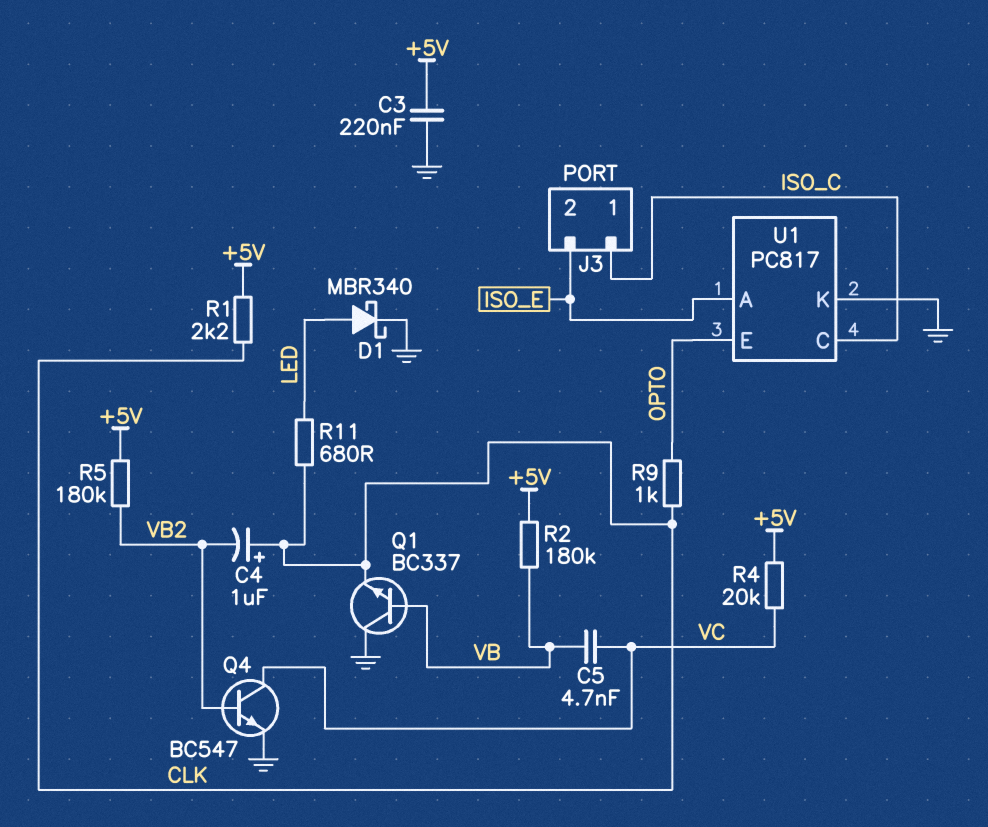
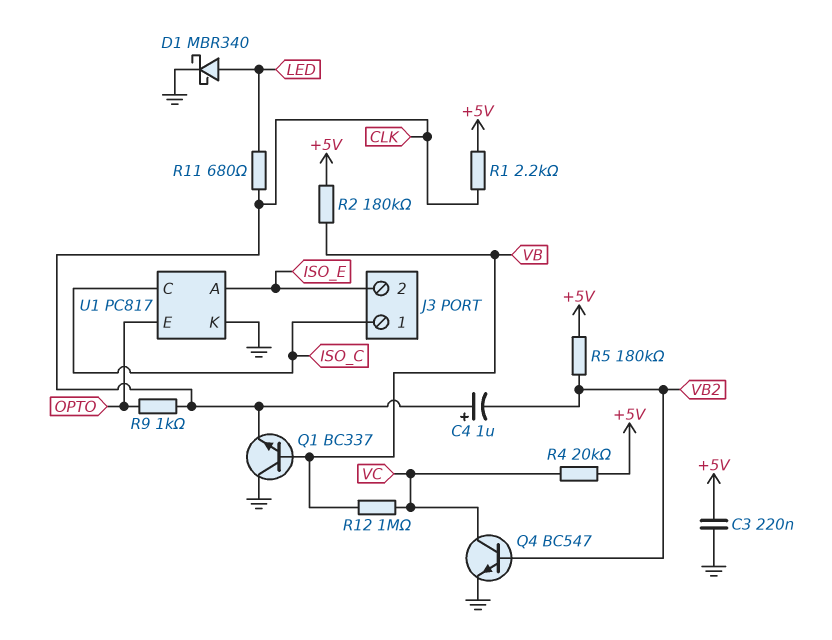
C5: 4.7nF (VB, VC) -> none
R12: none -> 1M (VB, VC)

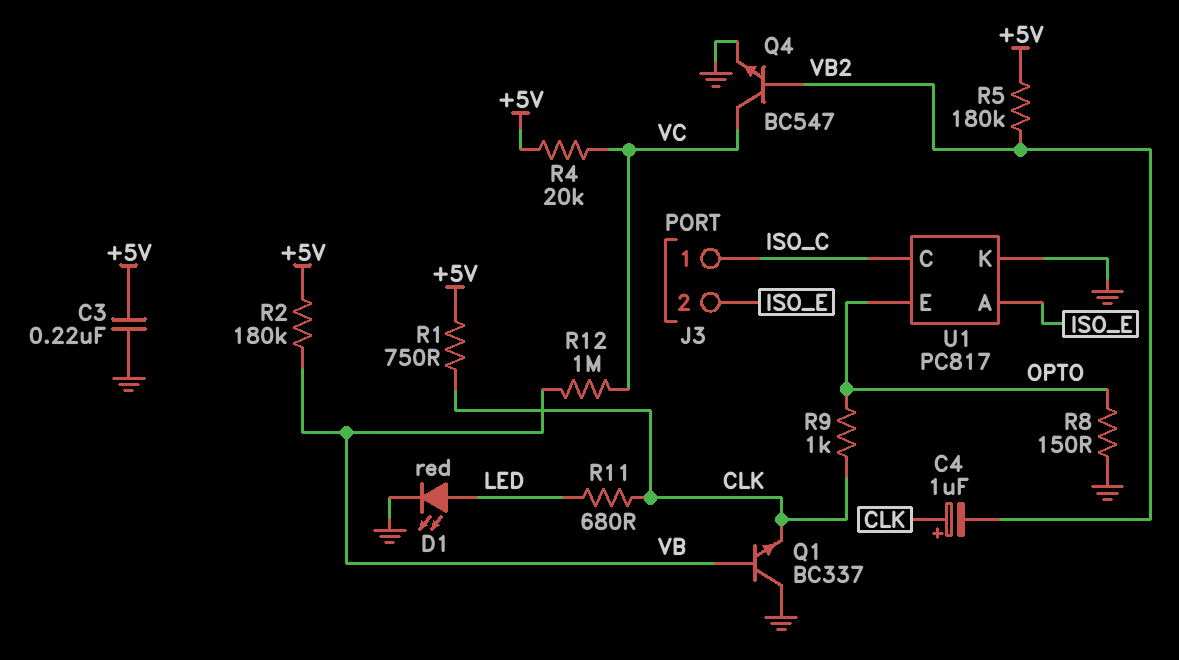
D1: schottky MBR340 (A LED, K GND) -> LED red (A LED, K GND)
R1: 2.2k (+5V, CLK) -> 750 (+5V, CLK)
R8: none -> 150 (GND, OPTO)

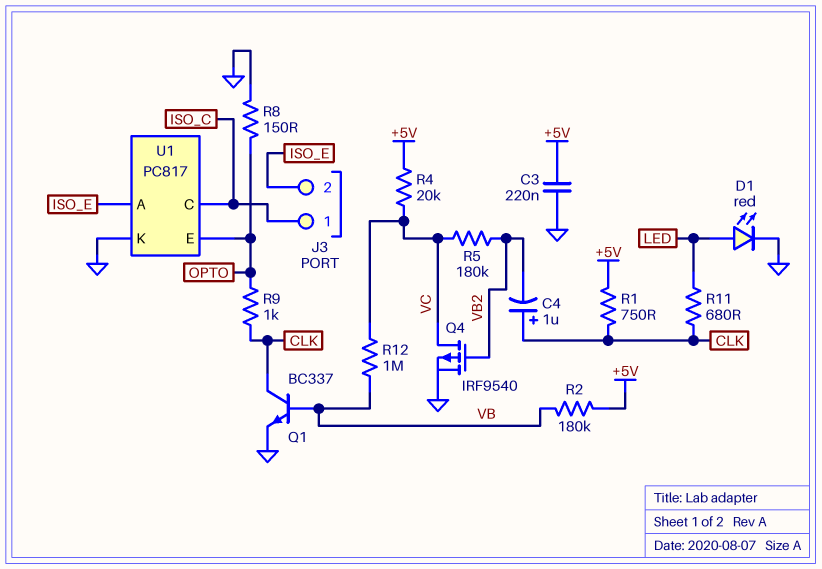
Q1: NPN BC337 (B VB, C GND, E CLK) -> NPN BC337 (B VB, C CLK, E GND)
Q4: NPN BC547 (B VB2, C VC, E GND) -> PMOS IRF9540 (G VB2, D VC, S GND)
R5: 180k (+5V, VB2) -> 180k (VB2, VC)

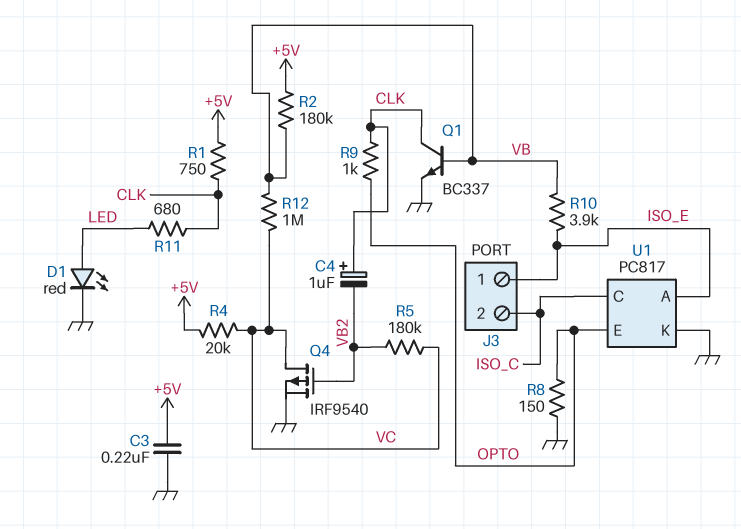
J3 pin 1: ISO_C -> ISO_E
J3 pin 2: ISO_E -> ISO_C
R10: none -> 3.9k (ISO_E, VB)

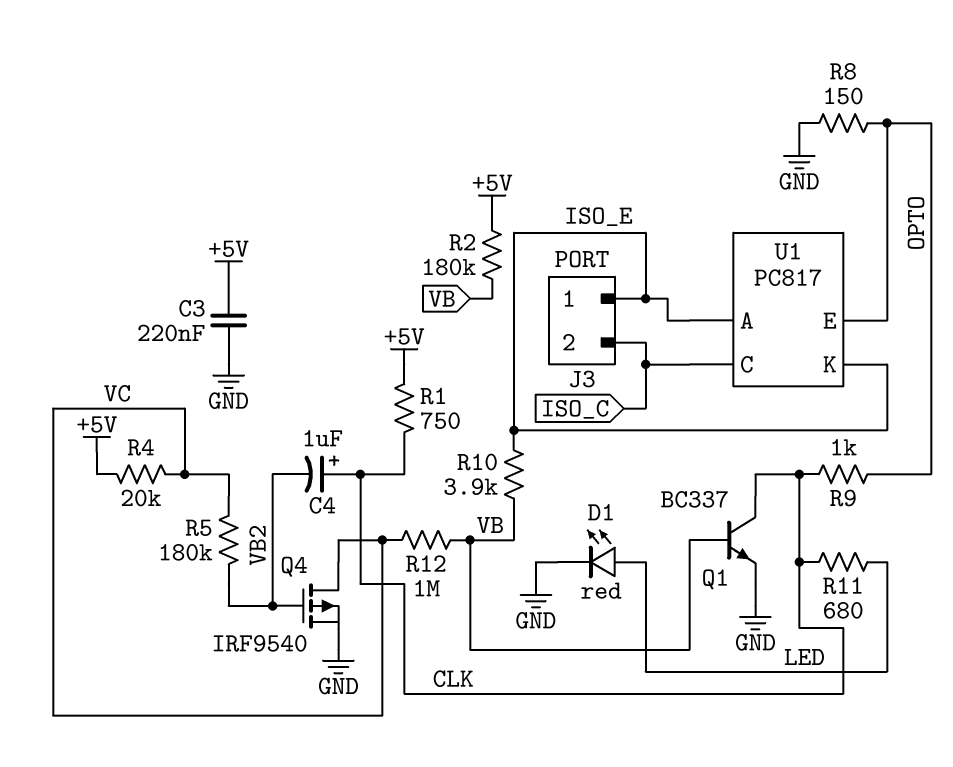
U1 pin K: GND -> ISO_E

